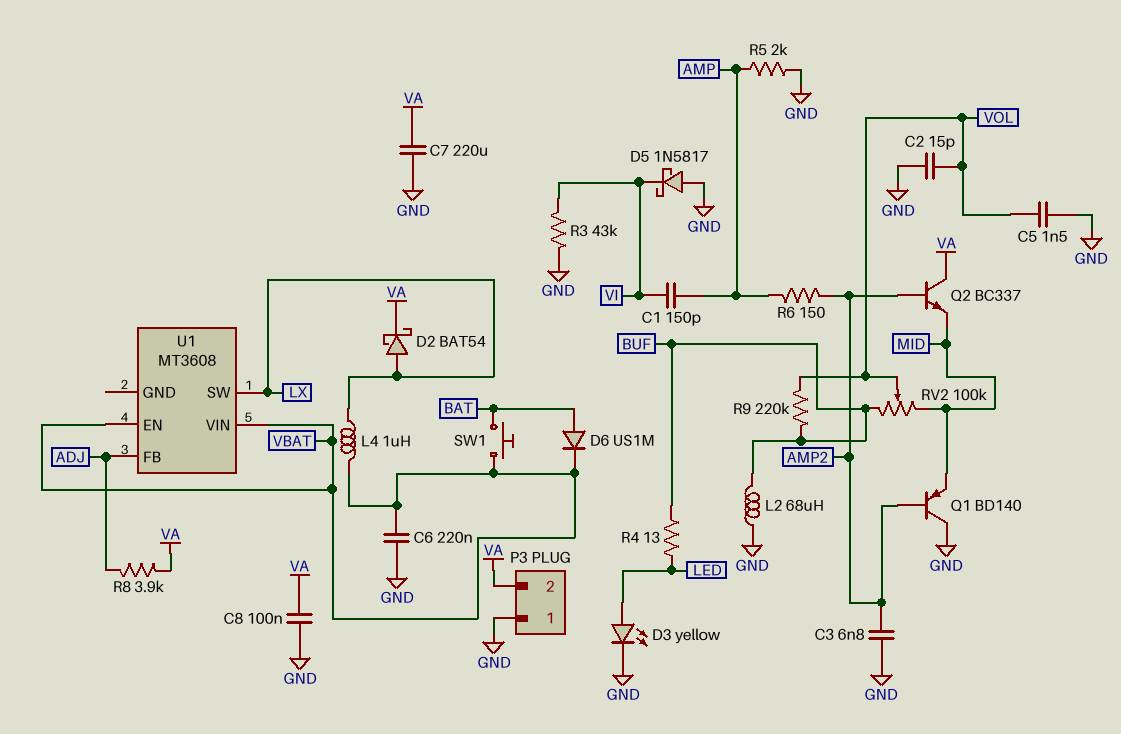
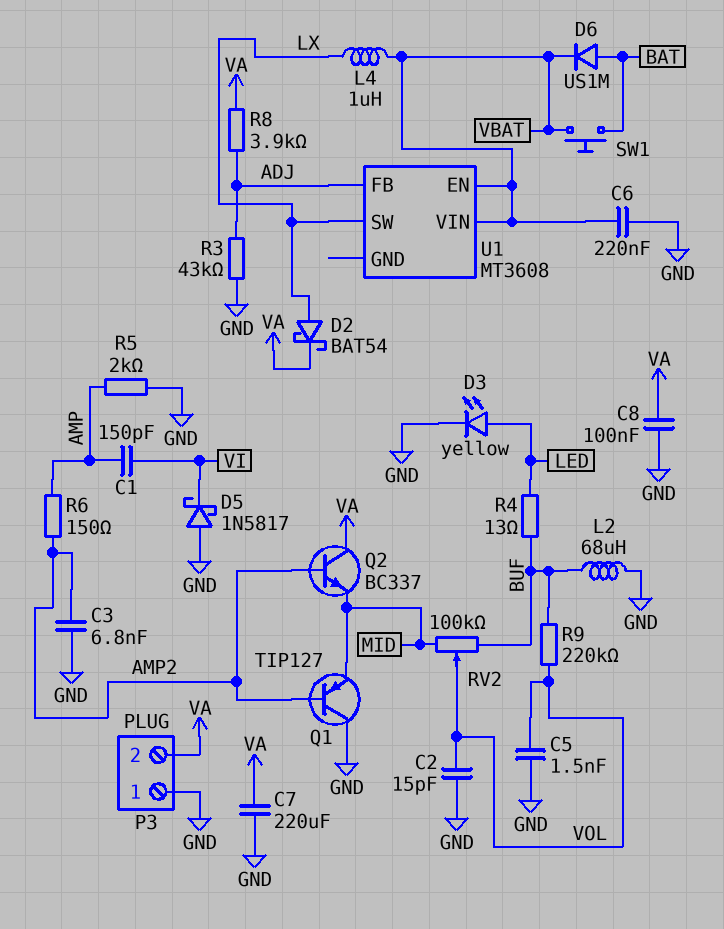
Q1: PNP BD140 (B AMP2, C GND, E MID) -> PNP TIP127 (B AMP2, C GND, E MID)
R3: 43k (GND, VI) -> 43k (ADJ, GND)

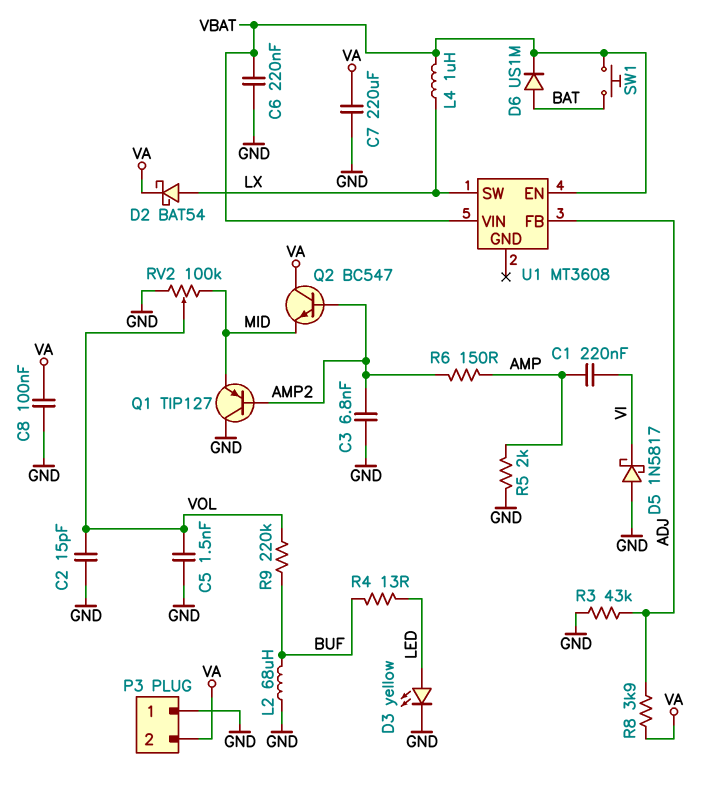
C1: 150pF (AMP, VI) -> 220nF (AMP, VI)
Q2: NPN BC337 (B AMP2, C VA, E MID) -> NPN BC547 (B AMP2, C VA, E MID)
RV2: 100k (BUF, MID, wiper VOL) -> 100k (GND, MID, wiper VOL)

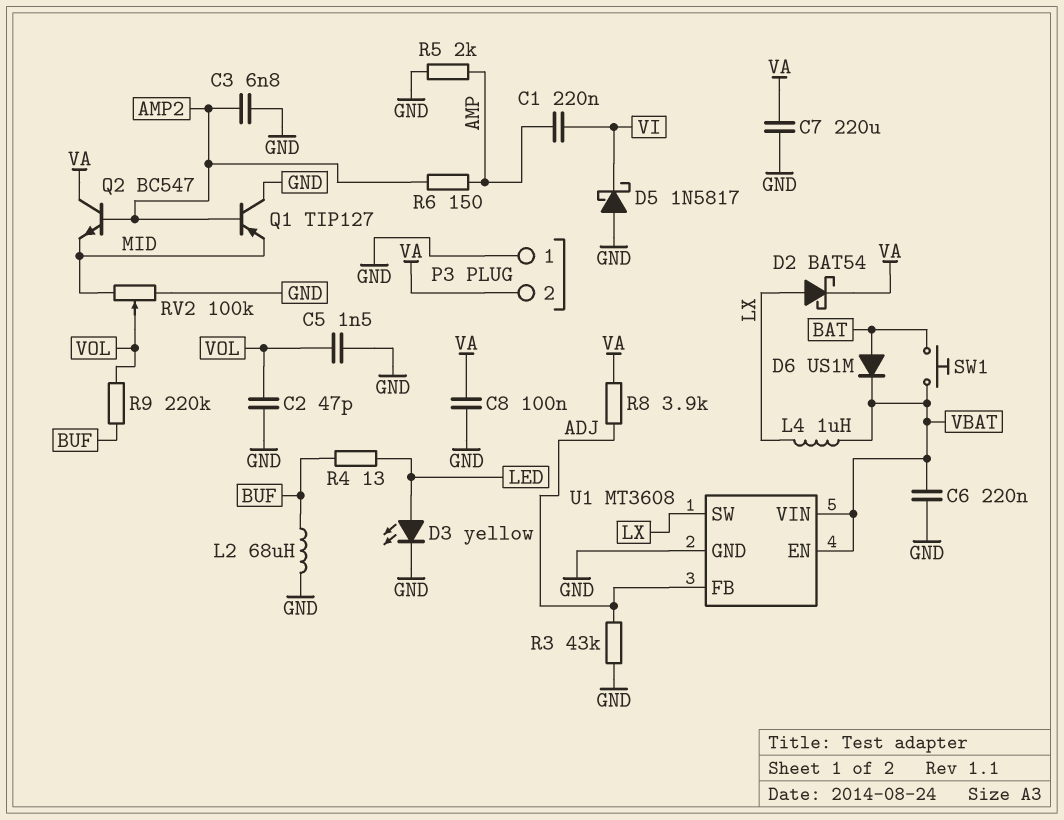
C2: 15pF (GND, VOL) -> 47pF (GND, VOL)
U1 pin GND: none -> GND

